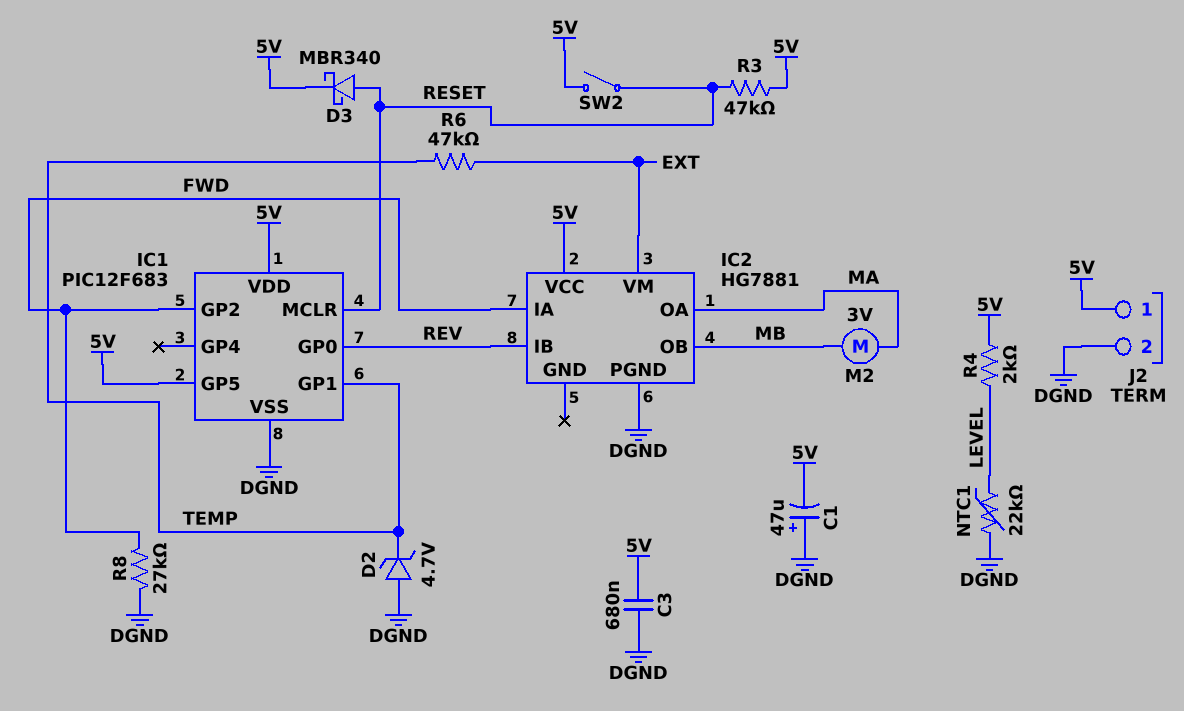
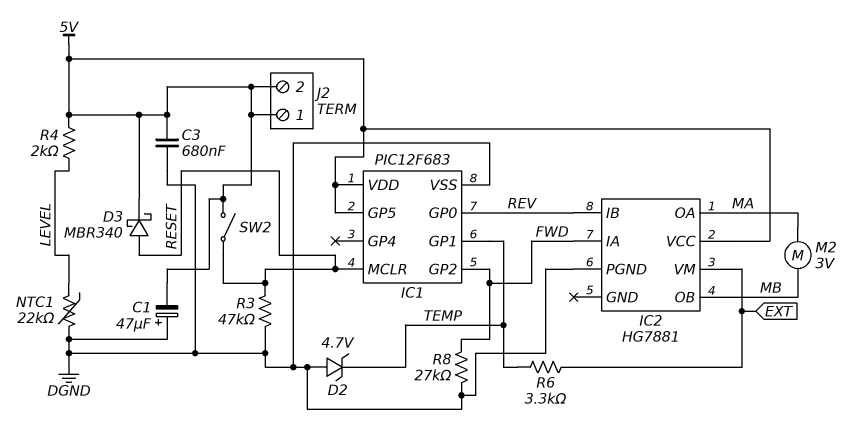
J2 pin 2: DGND -> 5V
R3: 47k (5V, RESET) -> 47k (DGND, RESET)
R6: 47k (EXT, TEMP) -> 3.3k (EXT, TEMP)

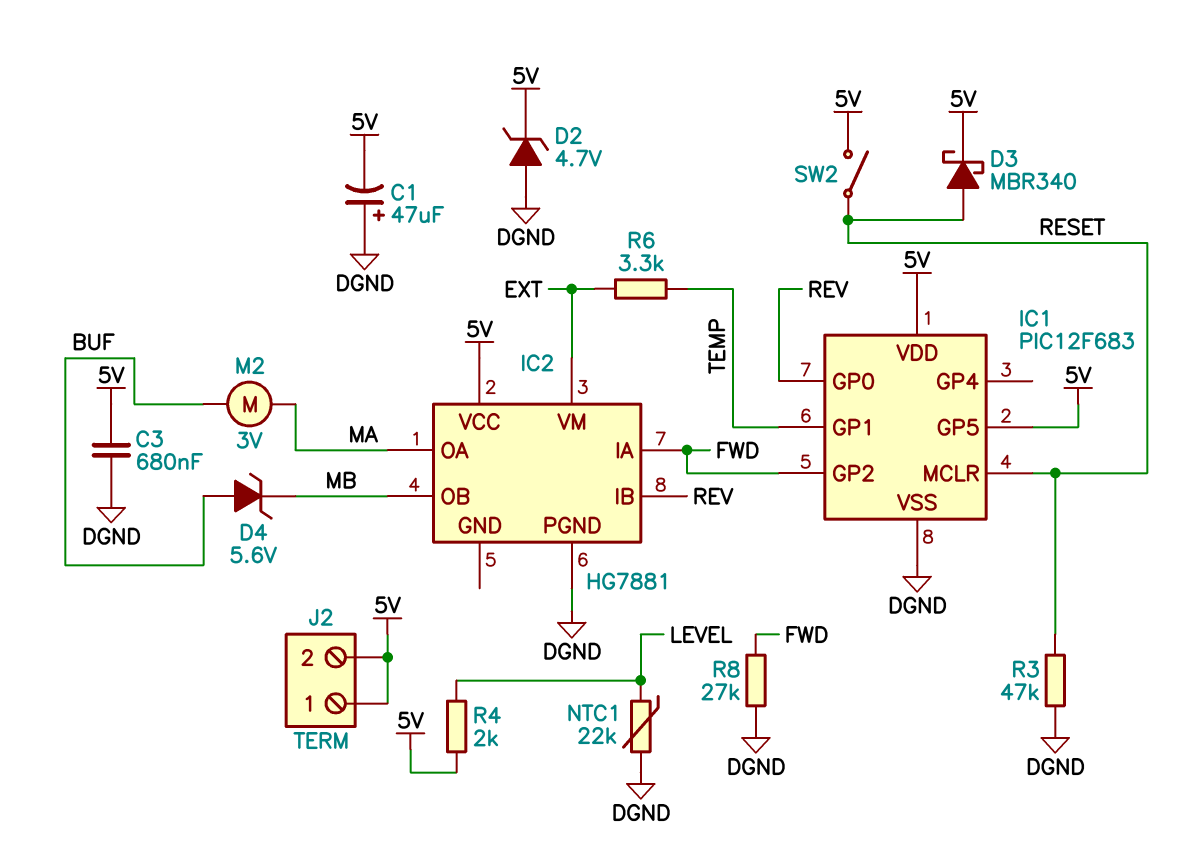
D2: zener 4.7V (A DGND, K TEMP) -> zener 4.7V (A DGND, K 5V)
D4: none -> zener 5.6V (A BUF, K MB)
M2: motor 3V (MA, MB) -> motor 3V (BUF, MA)

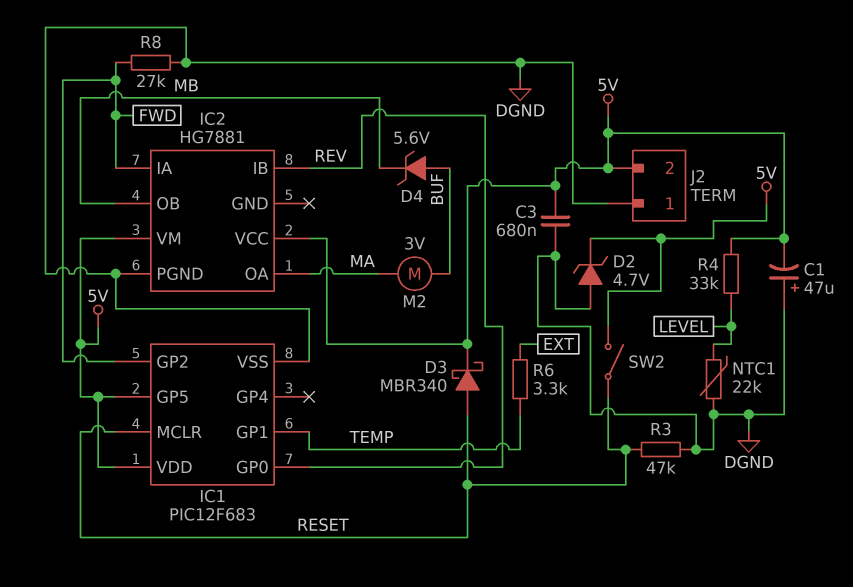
IC2 pin VM: EXT -> 5V
J2 pin 1: 5V -> DGND
R4: 2k (5V, LEVEL) -> 33k (5V, LEVEL)

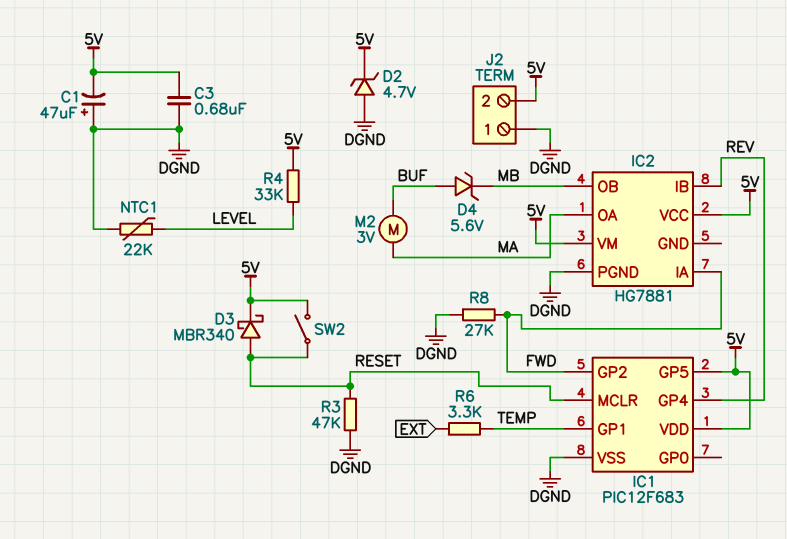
IC1 pin GP0: REV -> none
IC1 pin GP4: none -> REV

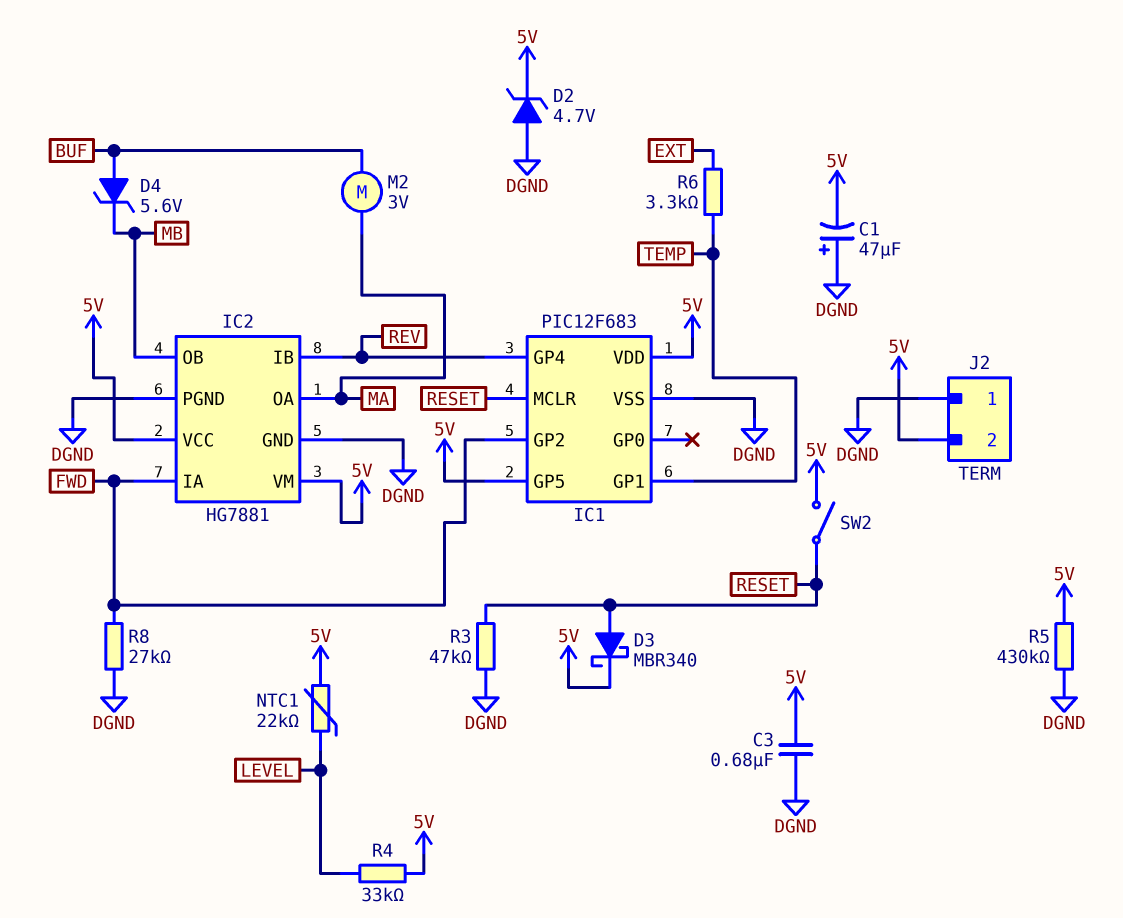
IC2 pin GND: none -> DGND
NTC1: 22k (DGND, LEVEL) -> 22k (5V, LEVEL)
R5: none -> 430k (5V, DGND)

